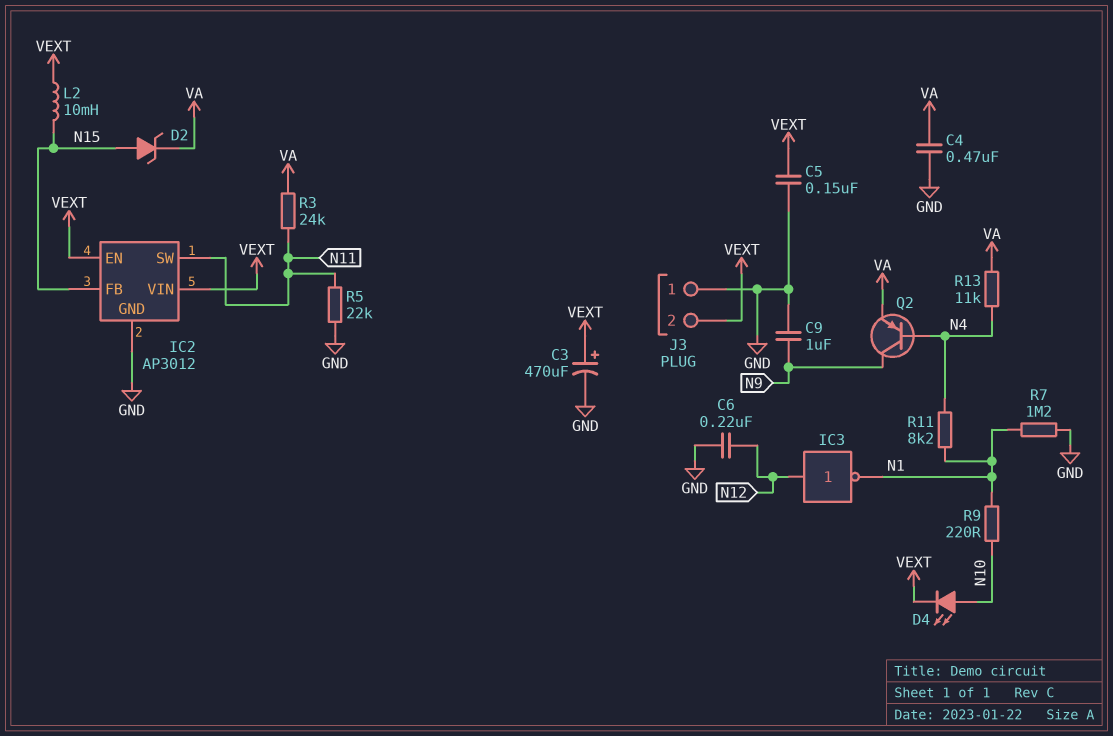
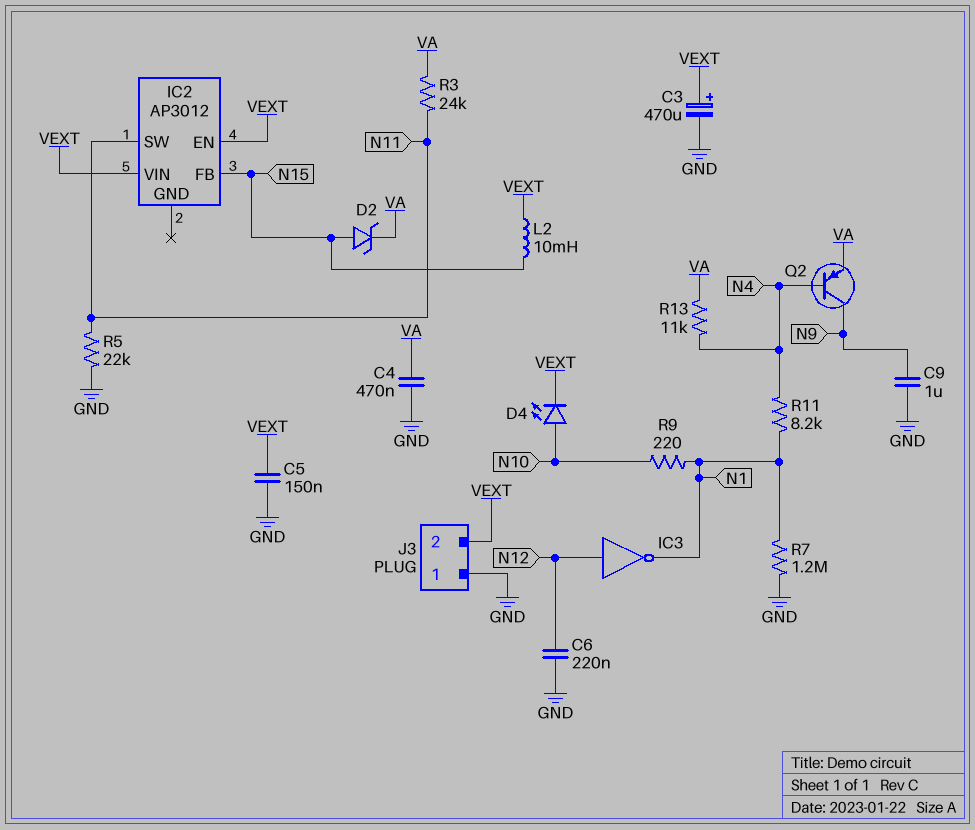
IC2 pin GND: GND -> none

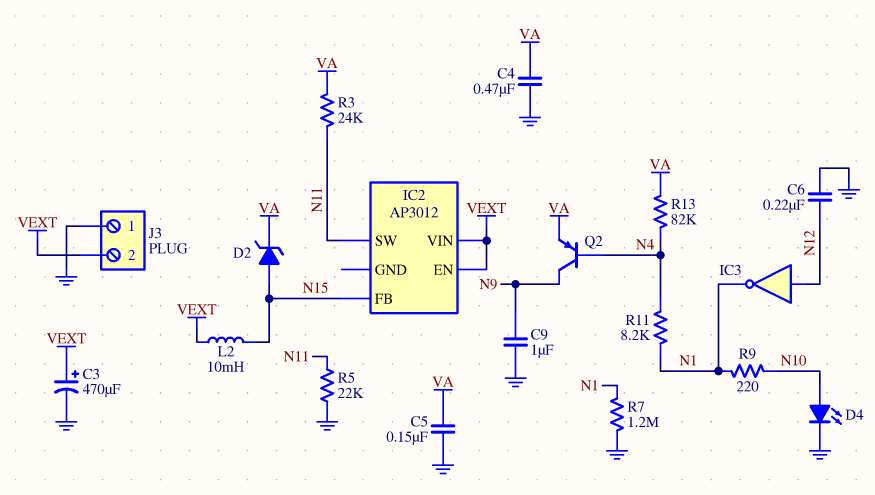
C5: 150nF (GND, VEXT) -> 150nF (GND, VA)
D4: LED (A N10, K VEXT) -> LED (A N10, K GND)
R13: 11k (N4, VA) -> 82k (N4, VA)

